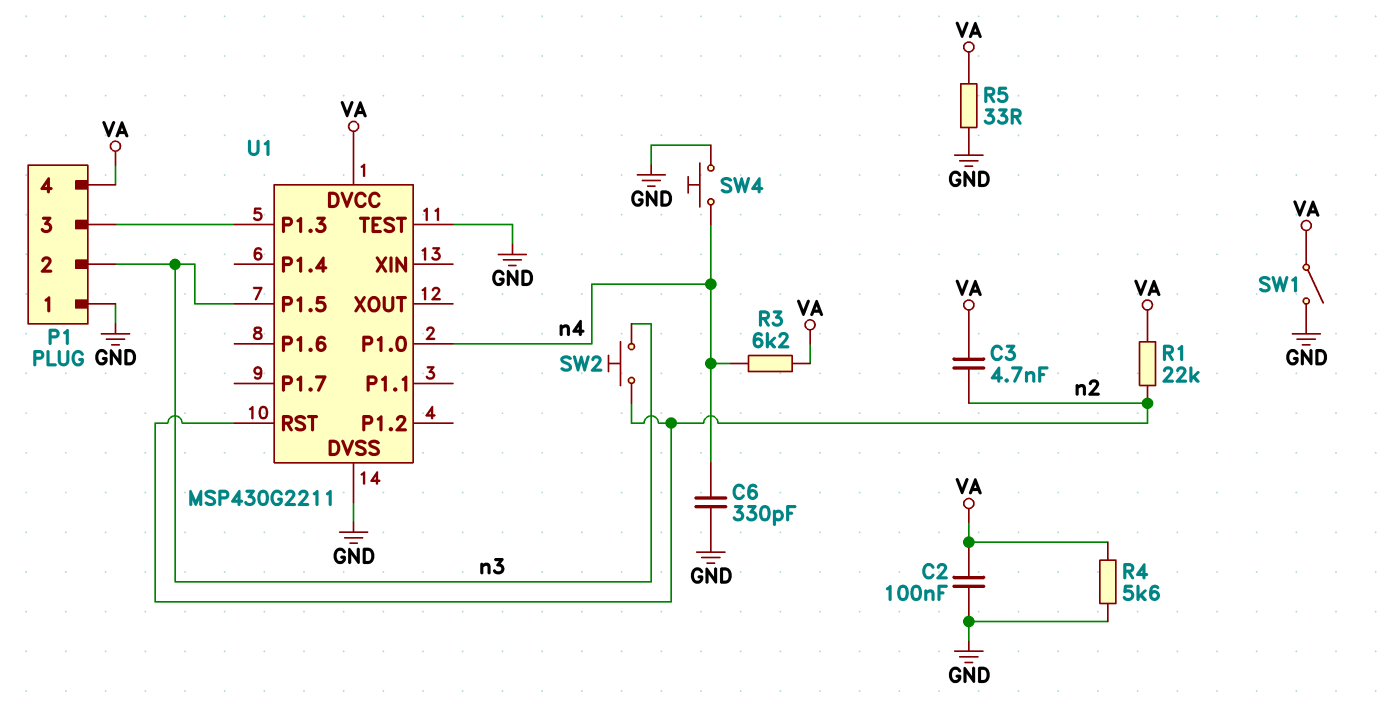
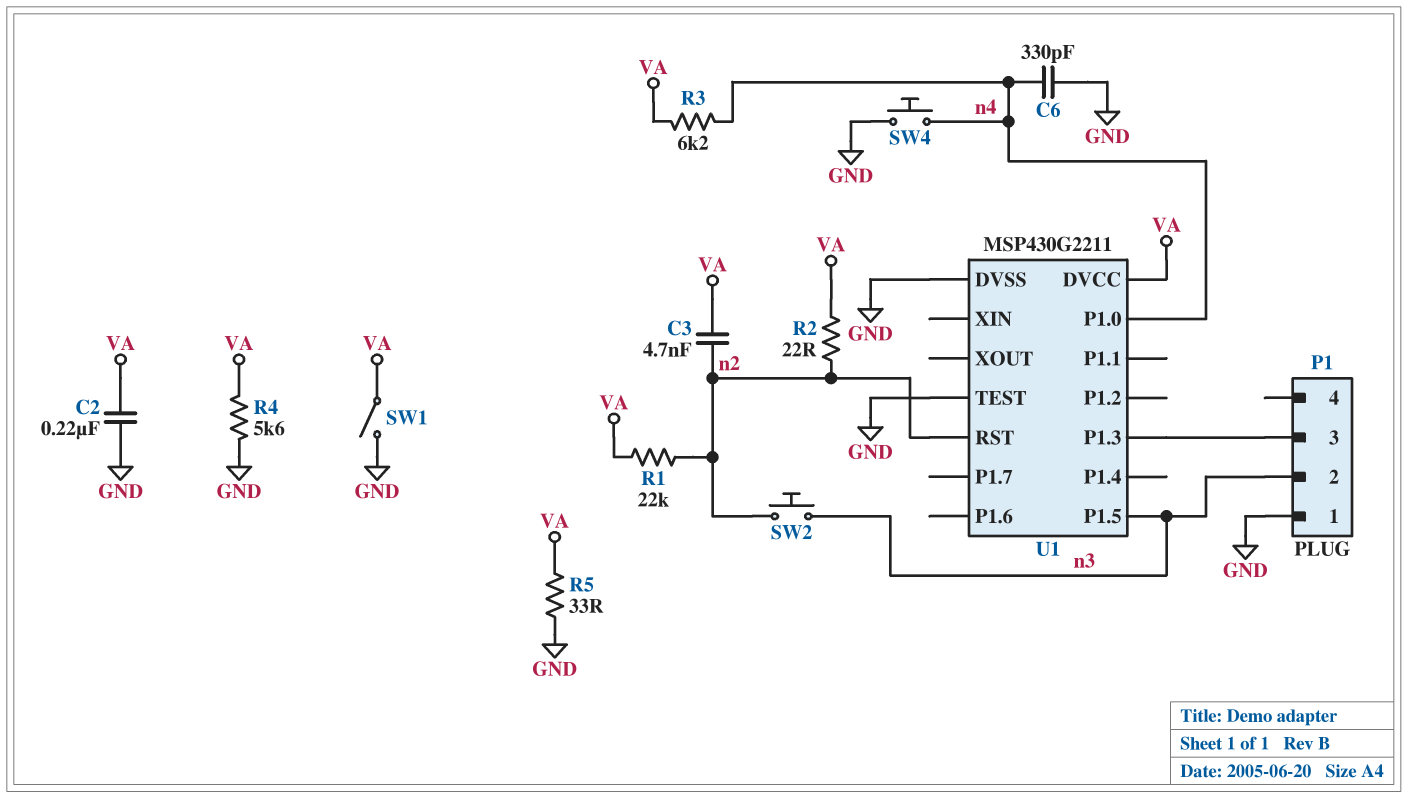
C2: 100nF (GND, VA) -> 220nF (GND, VA)
P1 pin 4: VA -> none
R2: none -> 22 (VA, n2)

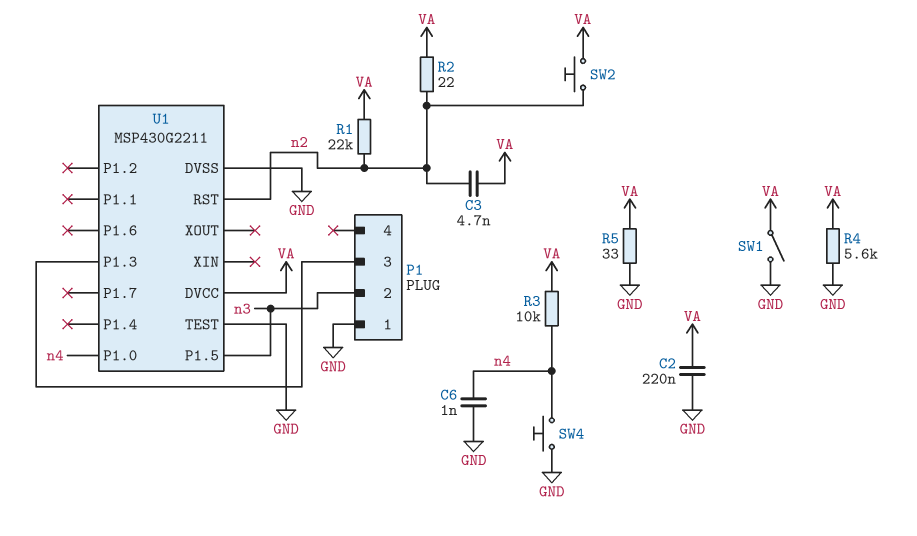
C6: 330pF (GND, n4) -> 1nF (GND, n4)
R3: 6.2k (VA, n4) -> 10k (VA, n4)
SW2: button (n2, n3) -> button (VA, n2)

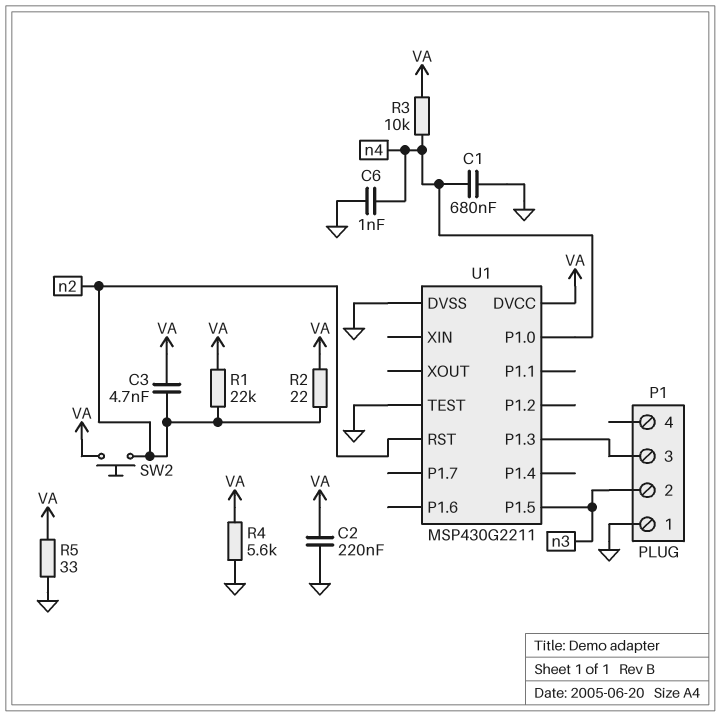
C1: none -> 680nF (GND, n4)
SW1: switch (GND, VA) -> none
SW4: button (GND, n4) -> none

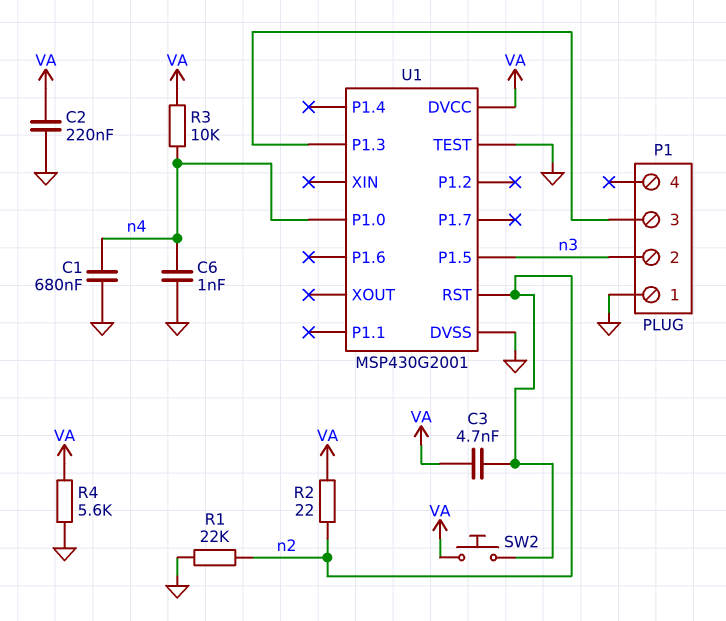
R1: 22k (VA, n2) -> 22k (GND, n2)
R5: 33 (GND, VA) -> none
U1: MSP430G2211 -> MSP430G2001

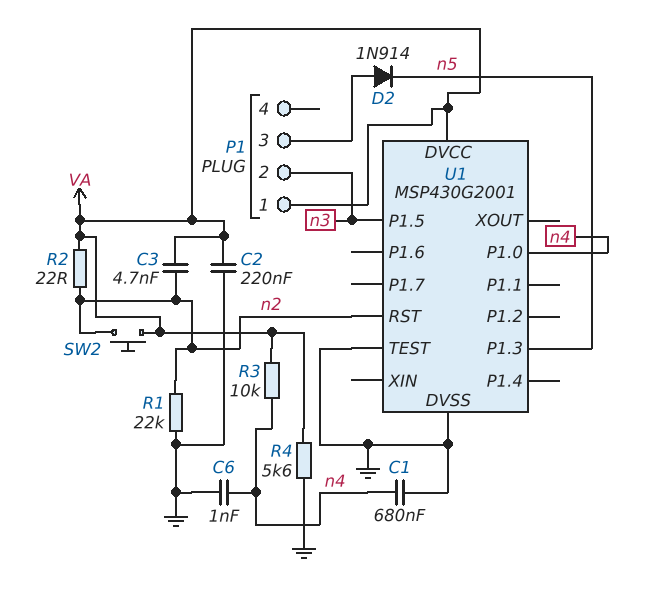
D2: none -> diode 1N914 (A P1/3, K n5)
P1 pin 1: GND -> VA
U1 pin P1.3: P1/3 -> n5

